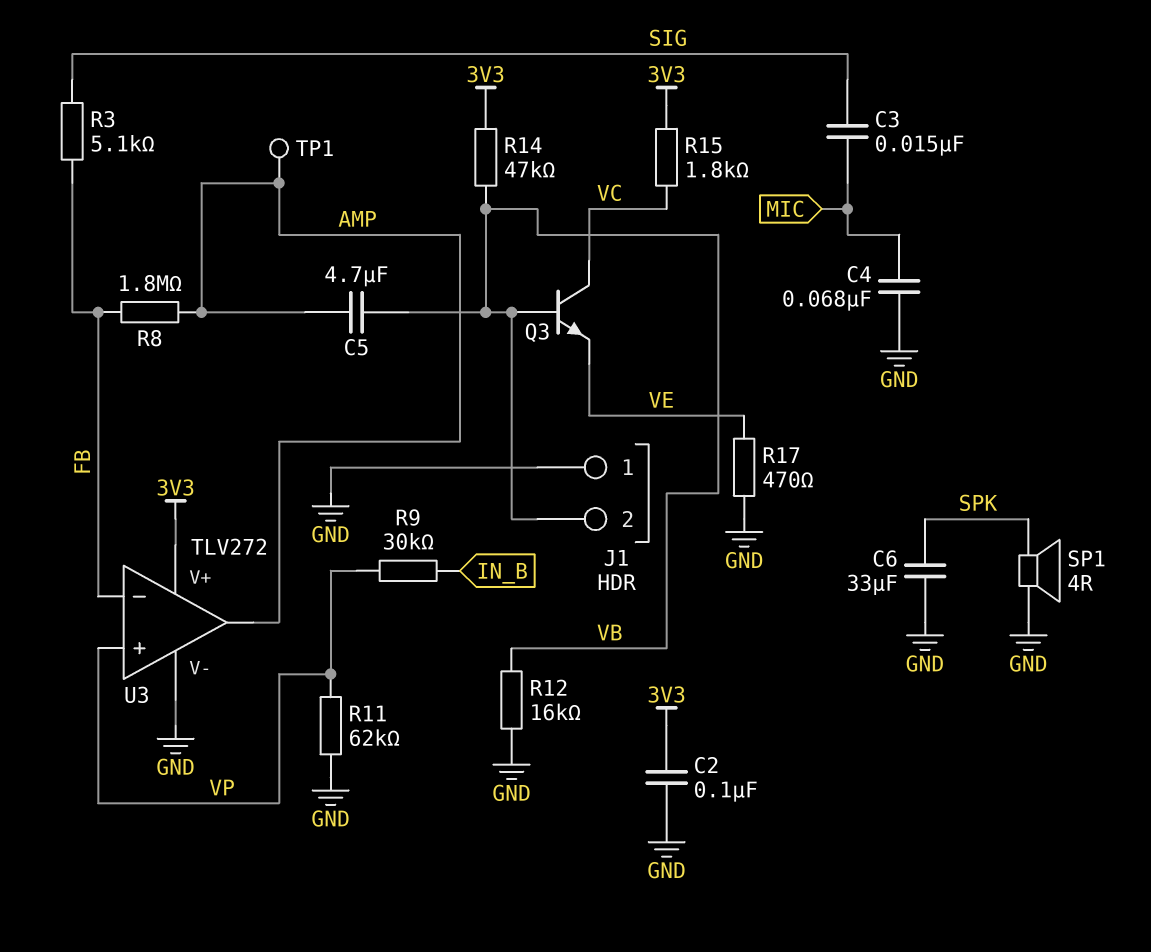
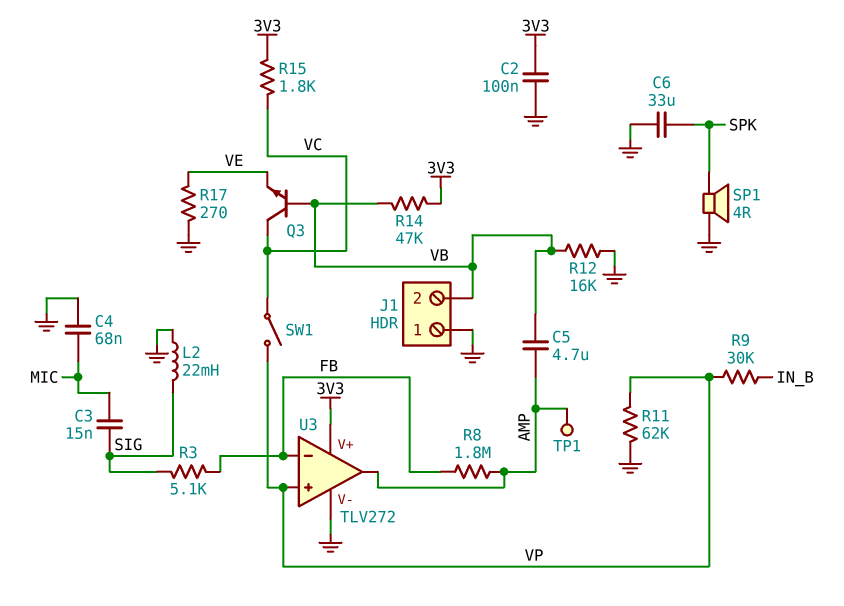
L2: none -> 22mH (GND, SIG)
R17: 470 (GND, VE) -> 270 (GND, VE)
SW1: none -> switch (VC, VP)

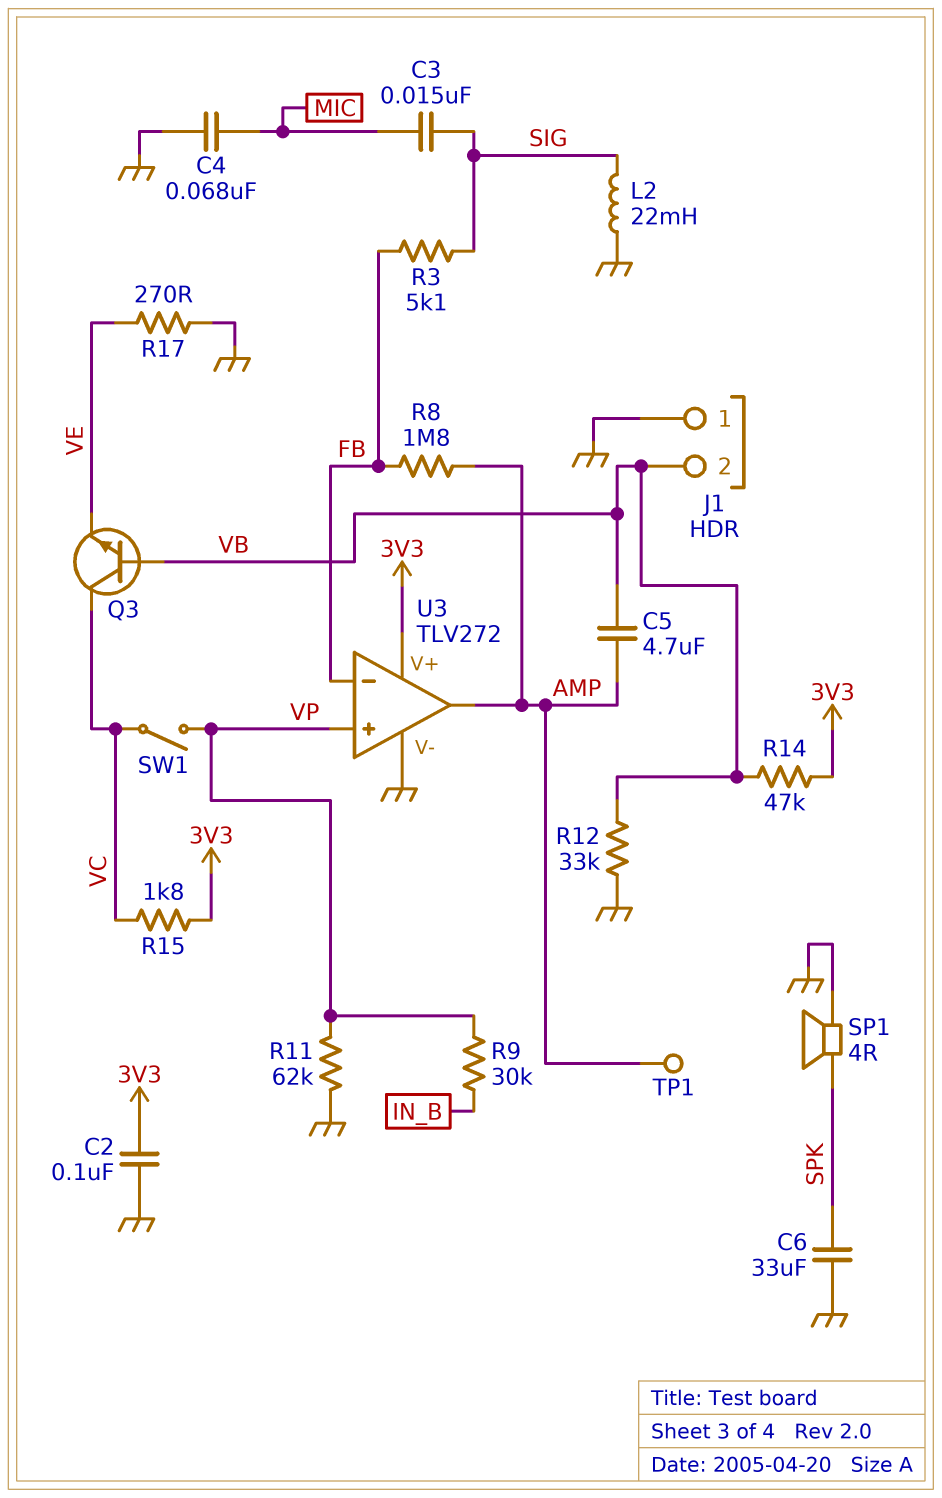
R12: 16k (GND, VB) -> 33k (GND, VB)

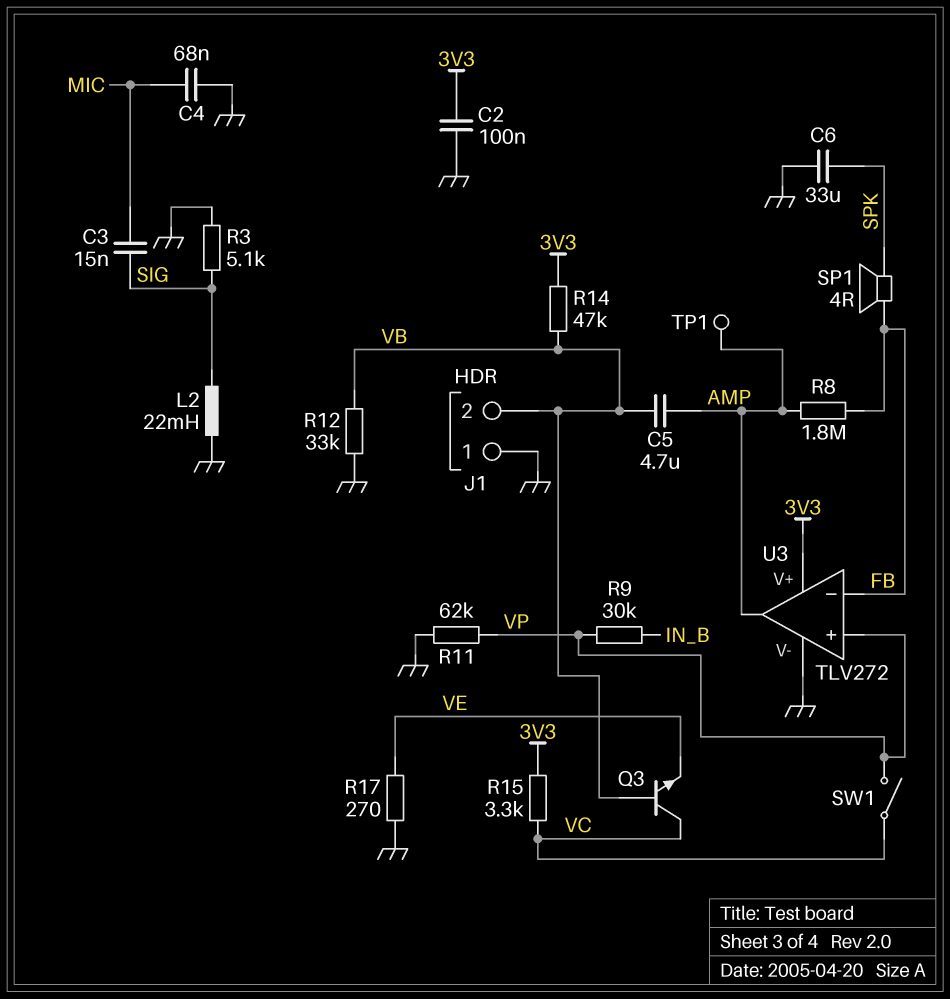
R3: 5.1k (FB, SIG) -> 5.1k (GND, SIG)
R15: 1.8k (3V3, VC) -> 3.3k (3V3, VC)
SP1: speaker 4R (GND, SPK) -> speaker 4R (FB, SPK)

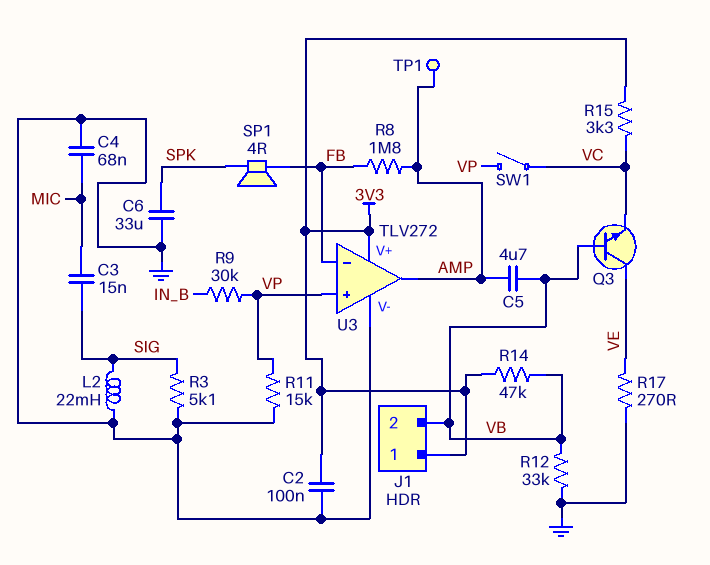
J1 pin 1: GND -> 3V3
Q3: NPN (B VB, C VC, E VE) -> NPN (B VB, C VE, E VC)
R11: 62k (GND, VP) -> 15k (GND, VP)

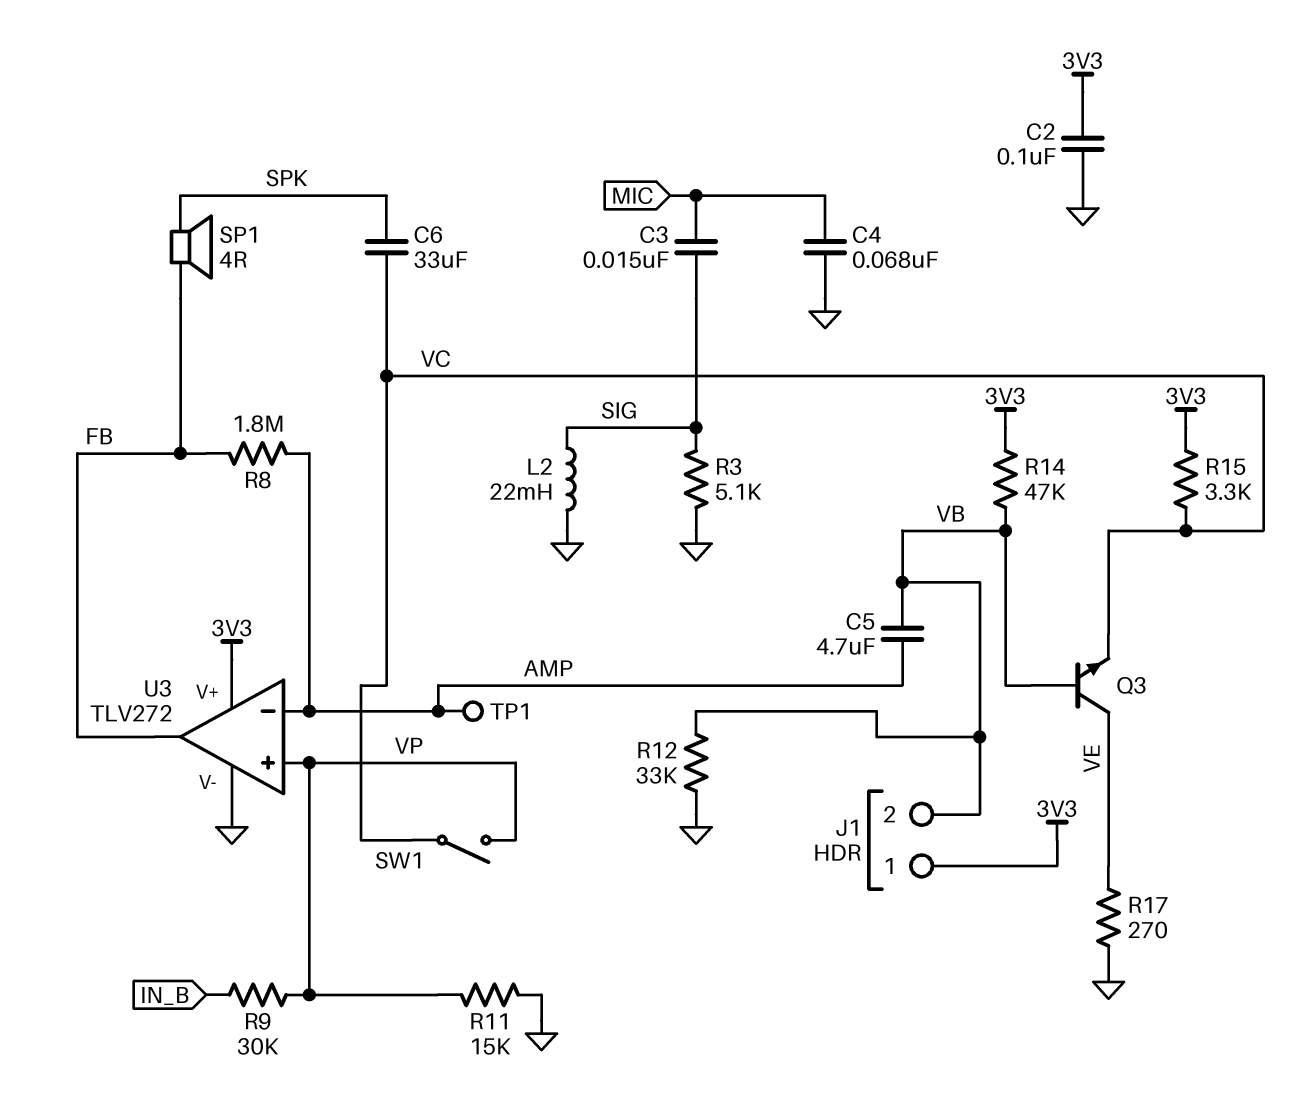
C6: 33uF (GND, SPK) -> 33uF (SPK, VC)
U3 pin in-: FB -> AMP
U3 pin out: AMP -> FB

